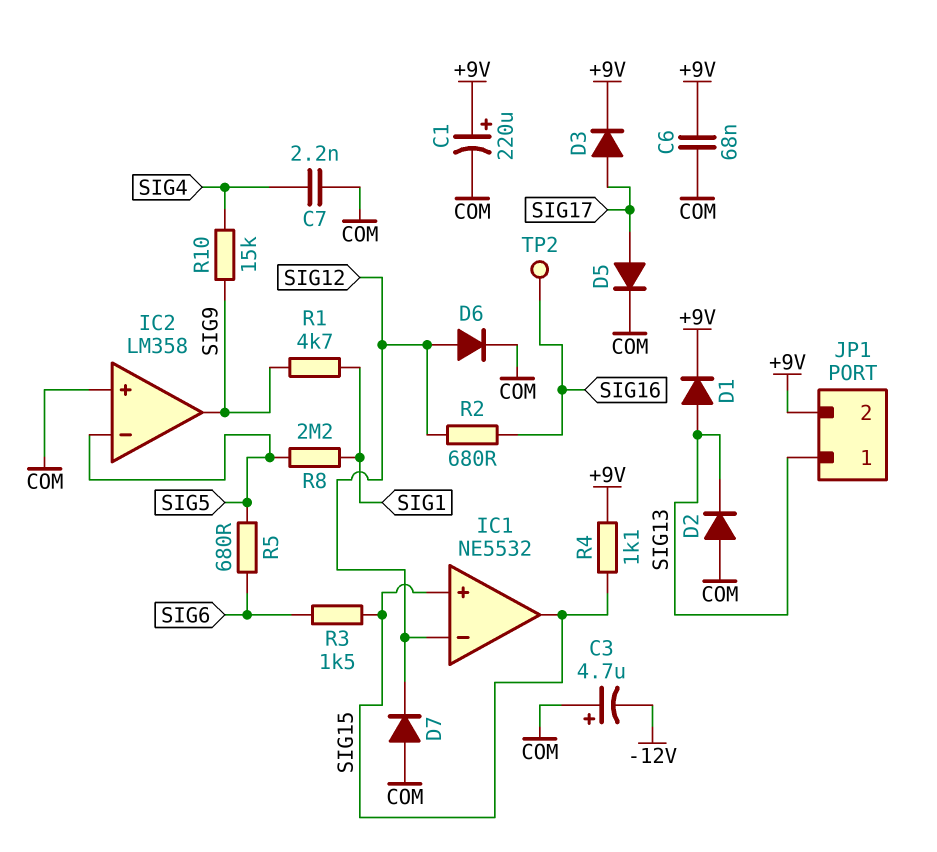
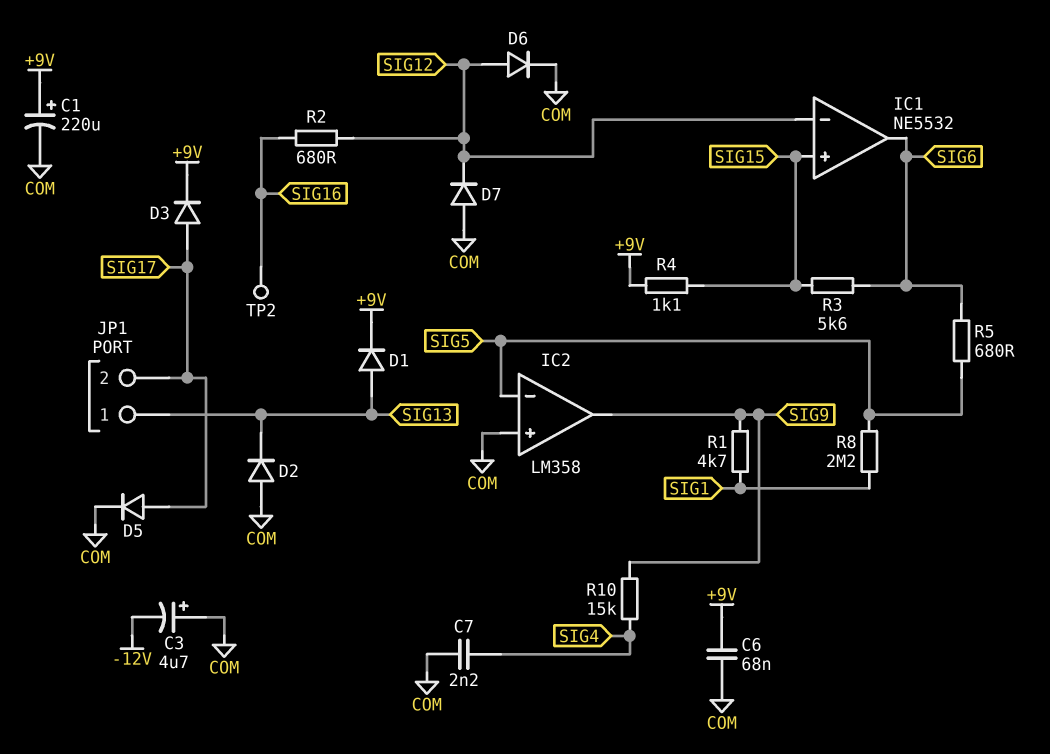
IC1 pin out: SIG15 -> SIG6
JP1 pin 2: +9V -> SIG17
R3: 1.5k (SIG6, SIG15) -> 5.6k (SIG6, SIG15)

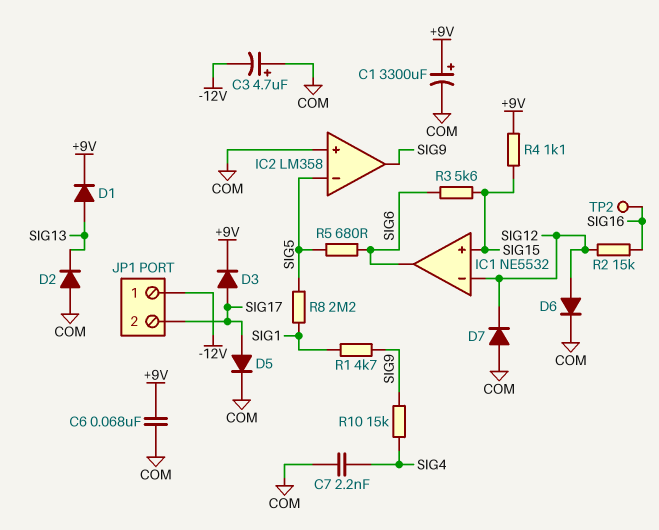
C1: 220uF (plus +9V, minus COM) -> 3300uF (plus +9V, minus COM)
JP1 pin 1: SIG13 -> -12V
R2: 680 (SIG12, SIG16) -> 15k (SIG12, SIG16)

